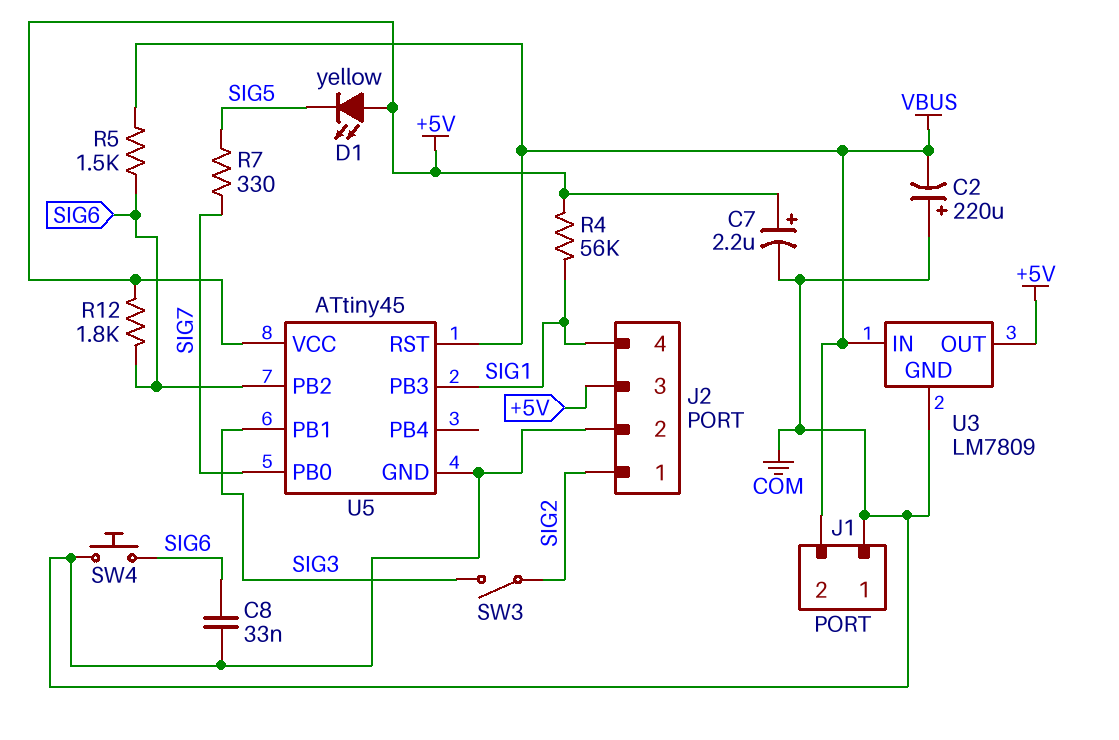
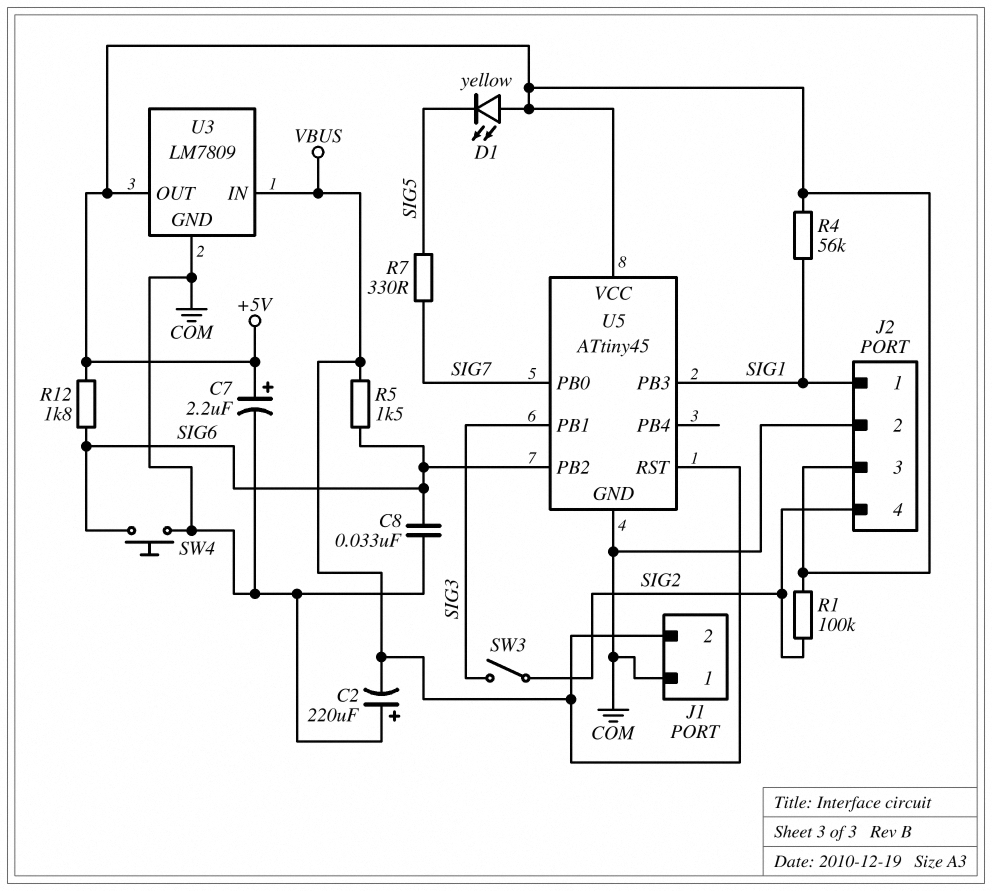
J2 pin 1: SIG2 -> SIG1
J2 pin 4: SIG1 -> SIG2
R1: none -> 100k (+5V, SIG2)

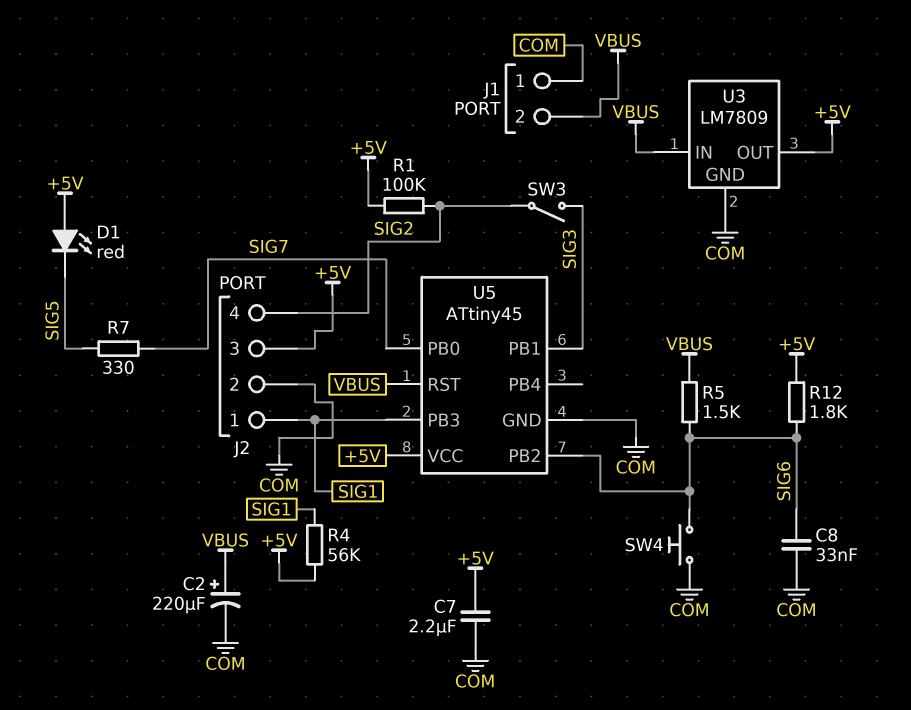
C2: 220uF (plus COM, minus VBUS) -> 220uF (plus VBUS, minus COM)
C7: 2.2uF (plus +5V, minus COM) -> 2.2uF (+5V, COM)
D1: LED yellow (A +5V, K SIG5) -> LED red (A +5V, K SIG5)

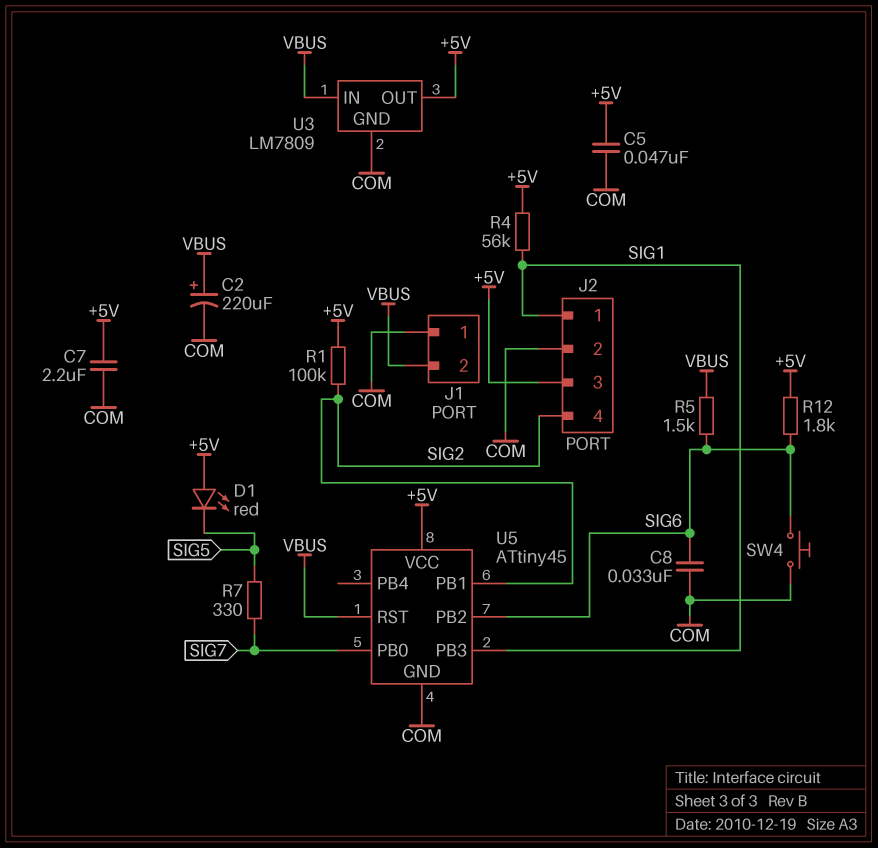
C5: none -> 47nF (+5V, COM)
SW3: switch (SIG2, SIG3) -> none
U5 pin PB1: SIG3 -> SIG2

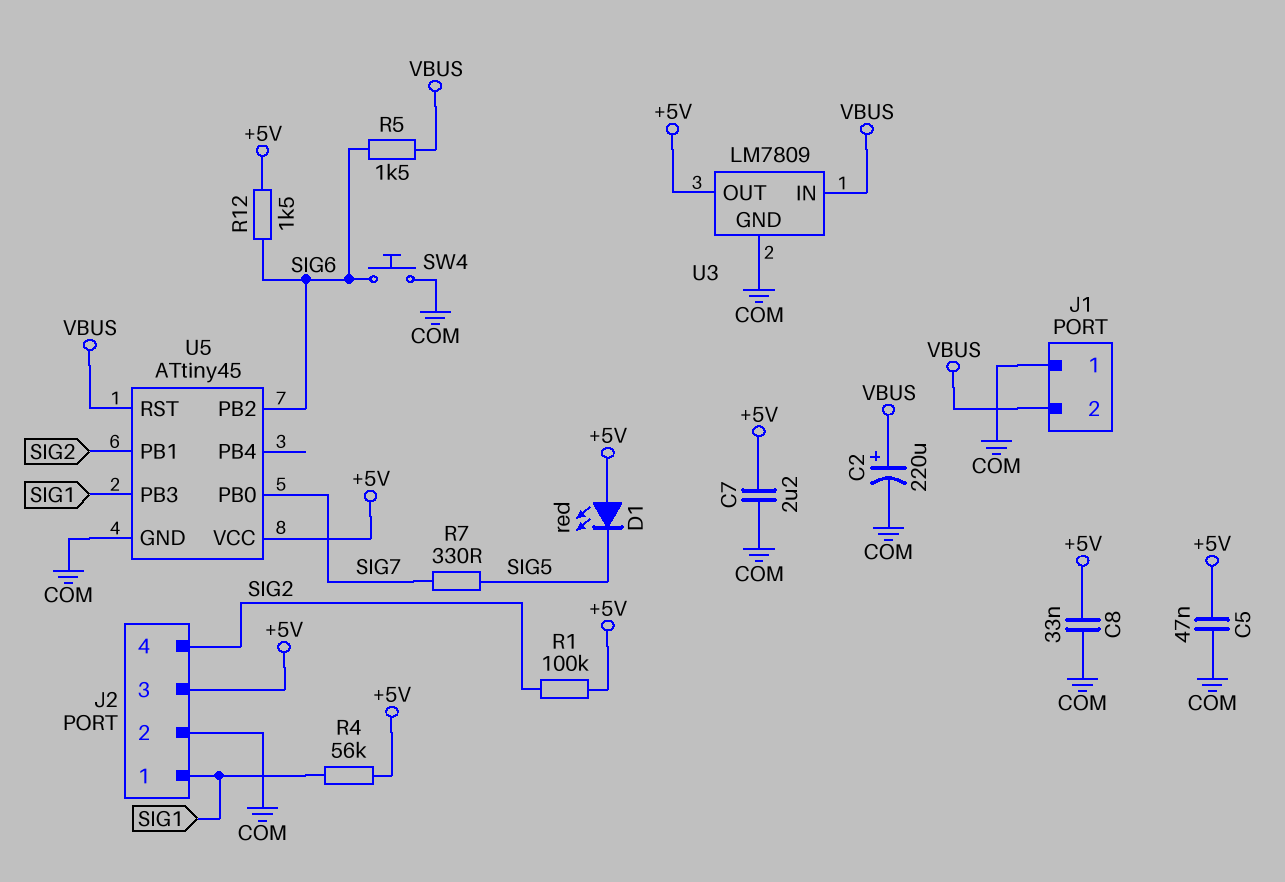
C8: 33nF (COM, SIG6) -> 33nF (+5V, COM)
R12: 1.8k (+5V, SIG6) -> 1.5k (+5V, SIG6)

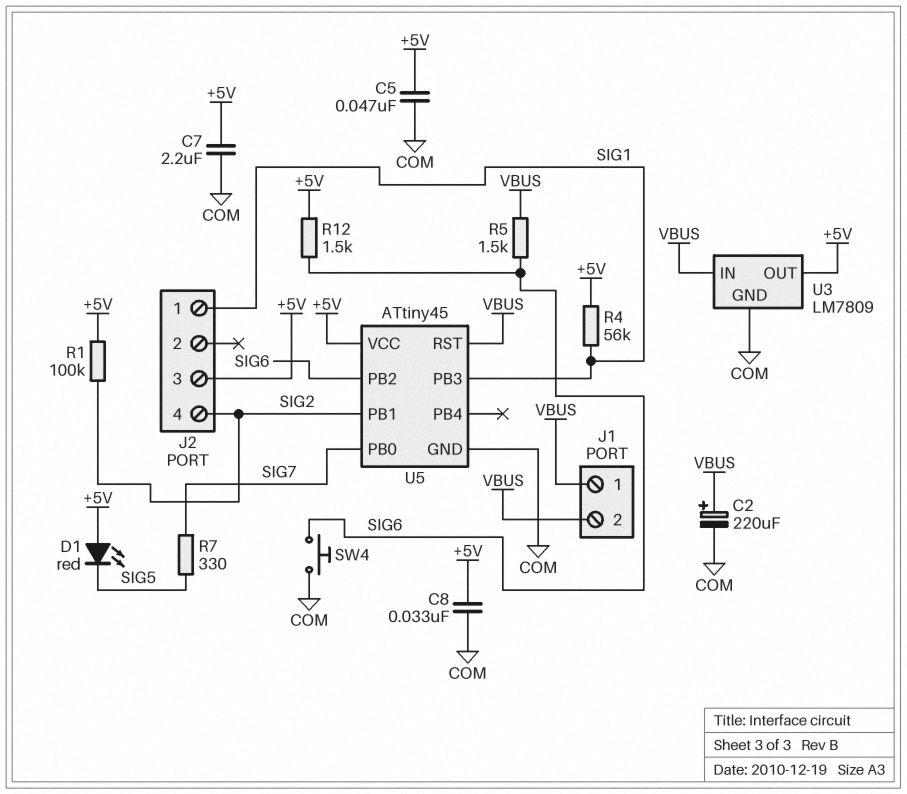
J1 pin 1: COM -> VBUS
J2 pin 2: COM -> none

